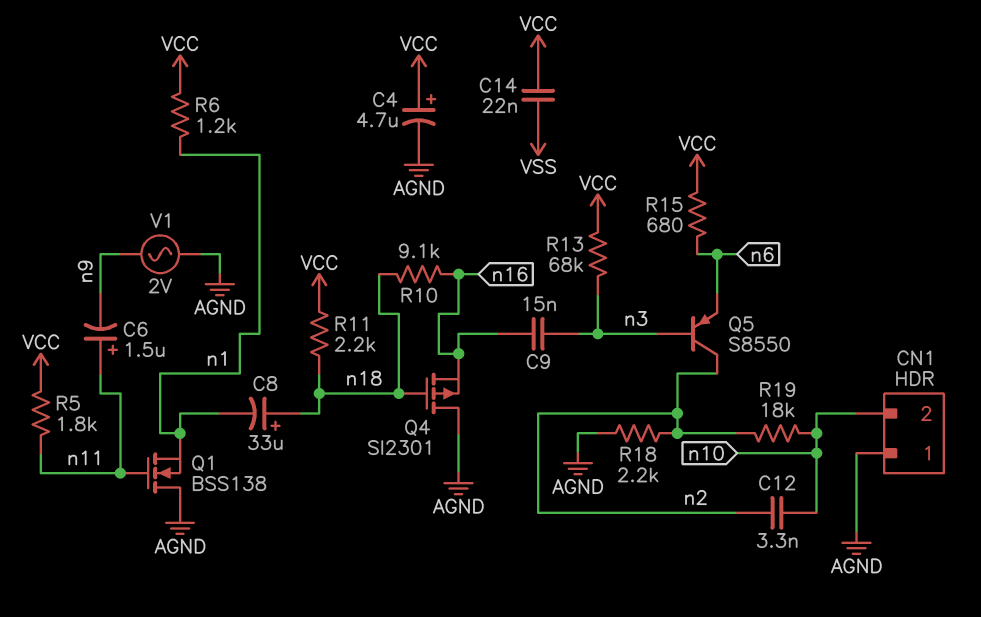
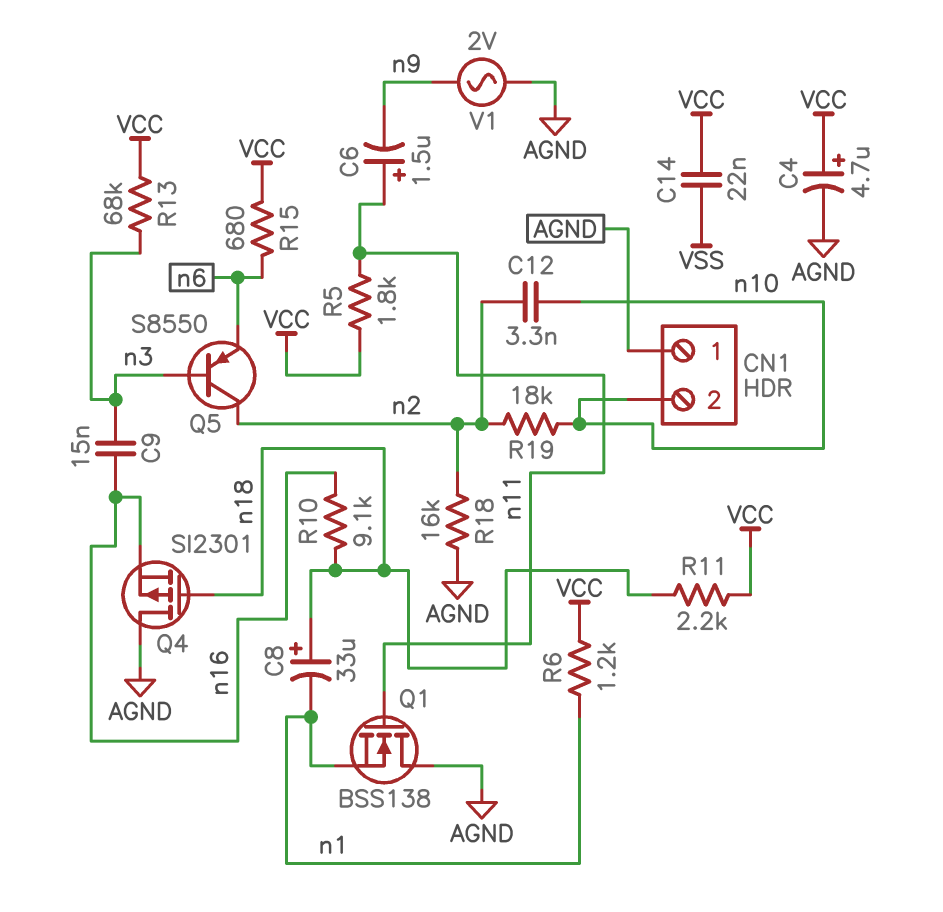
R18: 2.2k (AGND, n2) -> 16k (AGND, n2)

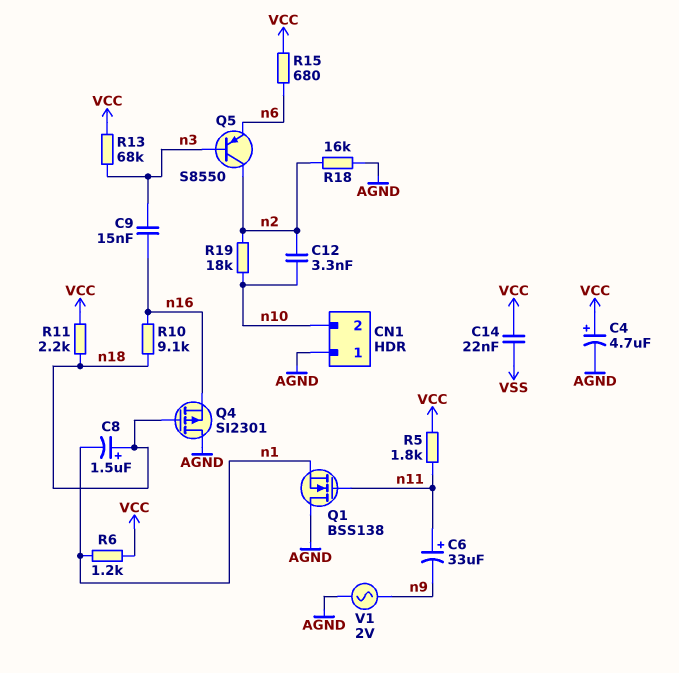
C6: 1.5uF (plus n11, minus n9) -> 33uF (plus n11, minus n9)
C8: 33uF (plus n18, minus n1) -> 1.5uF (plus n18, minus n1)

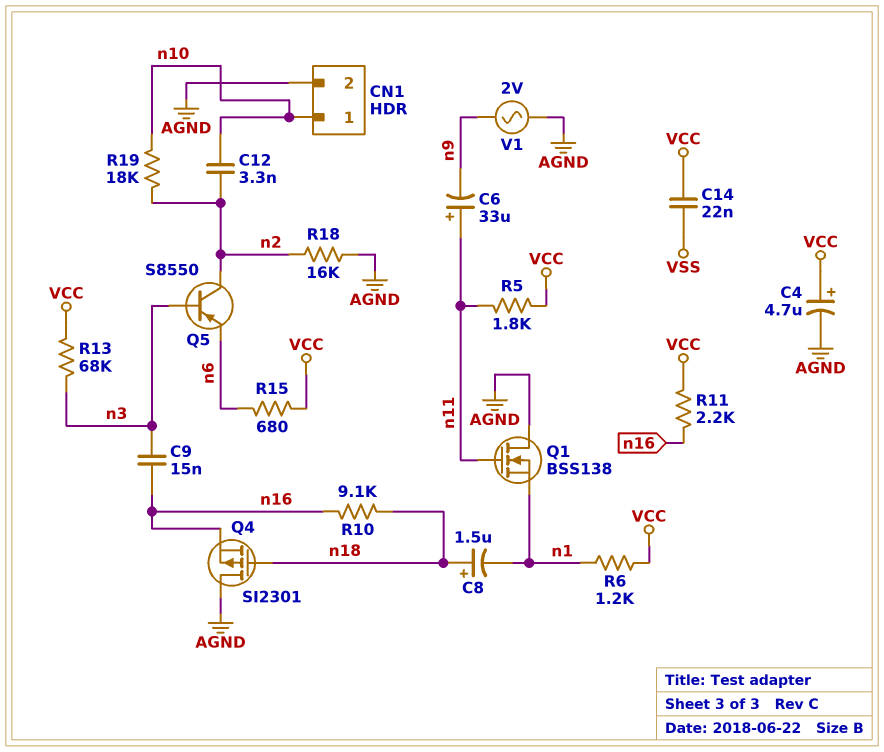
CN1 pin 1: AGND -> n10
CN1 pin 2: n10 -> AGND
R11: 2.2k (VCC, n18) -> 2.2k (VCC, n16)

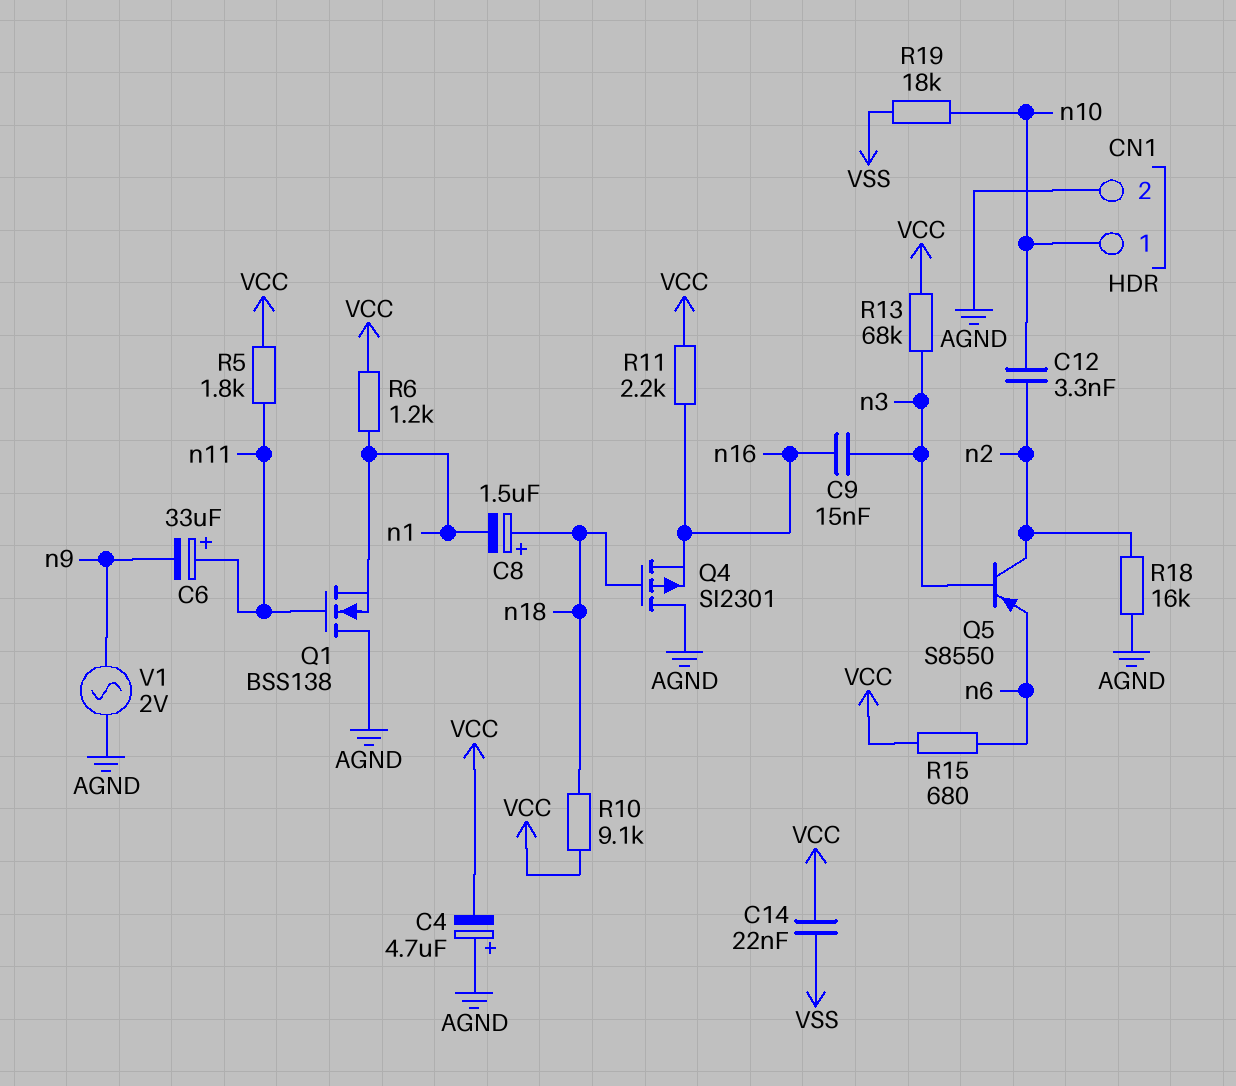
C4: 4.7uF (plus VCC, minus AGND) -> 4.7uF (plus AGND, minus VCC)
R10: 9.1k (n16, n18) -> 9.1k (VCC, n18)
R19: 18k (n2, n10) -> 18k (VSS, n10)

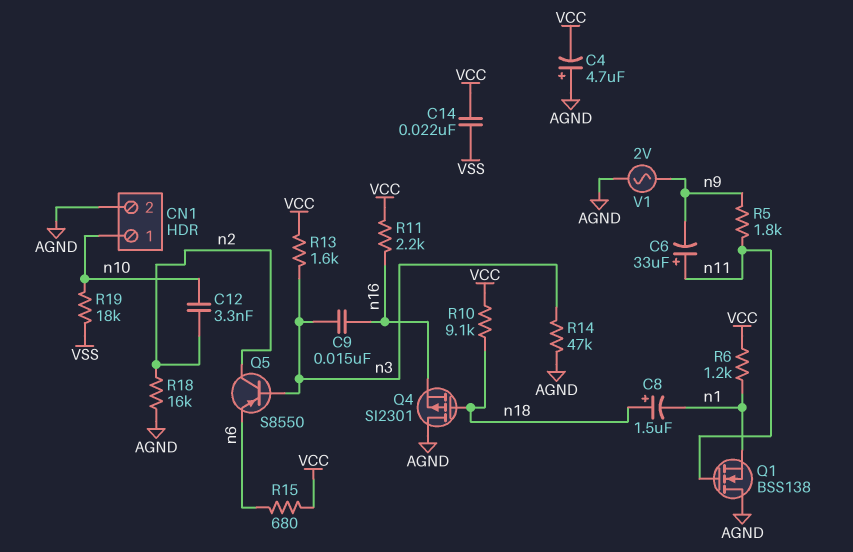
R5: 1.8k (VCC, n11) -> 1.8k (n9, n11)
R13: 68k (VCC, n3) -> 1.6k (VCC, n3)
R14: none -> 47k (AGND, n3)

